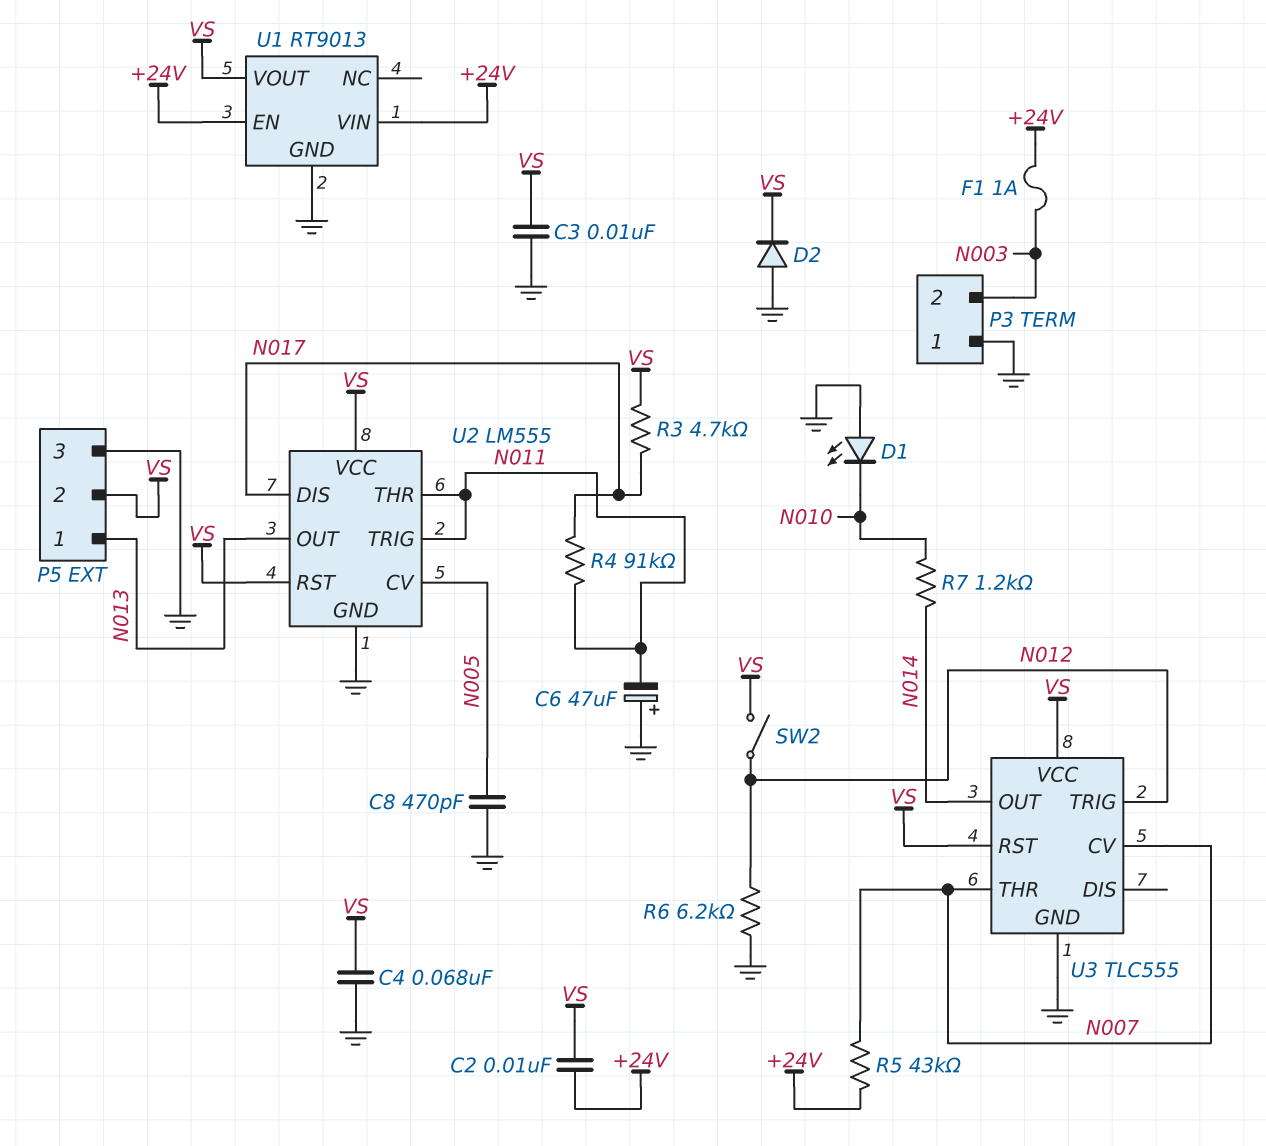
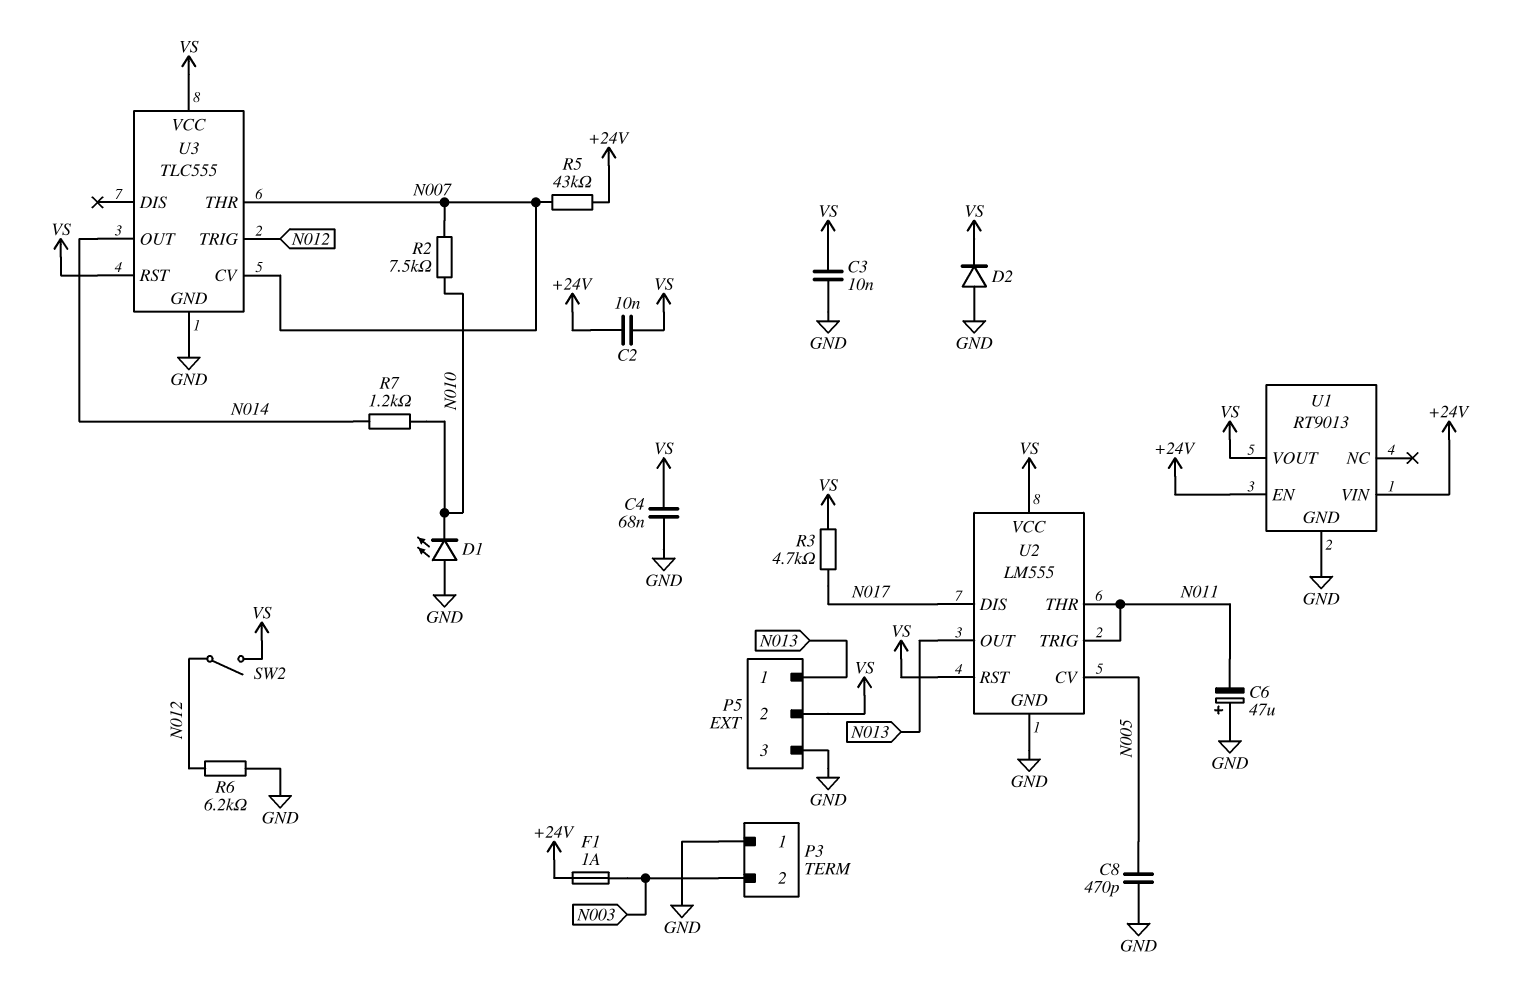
R2: none -> 7.5k (N007, N010)
R4: 91k (N011, N017) -> none

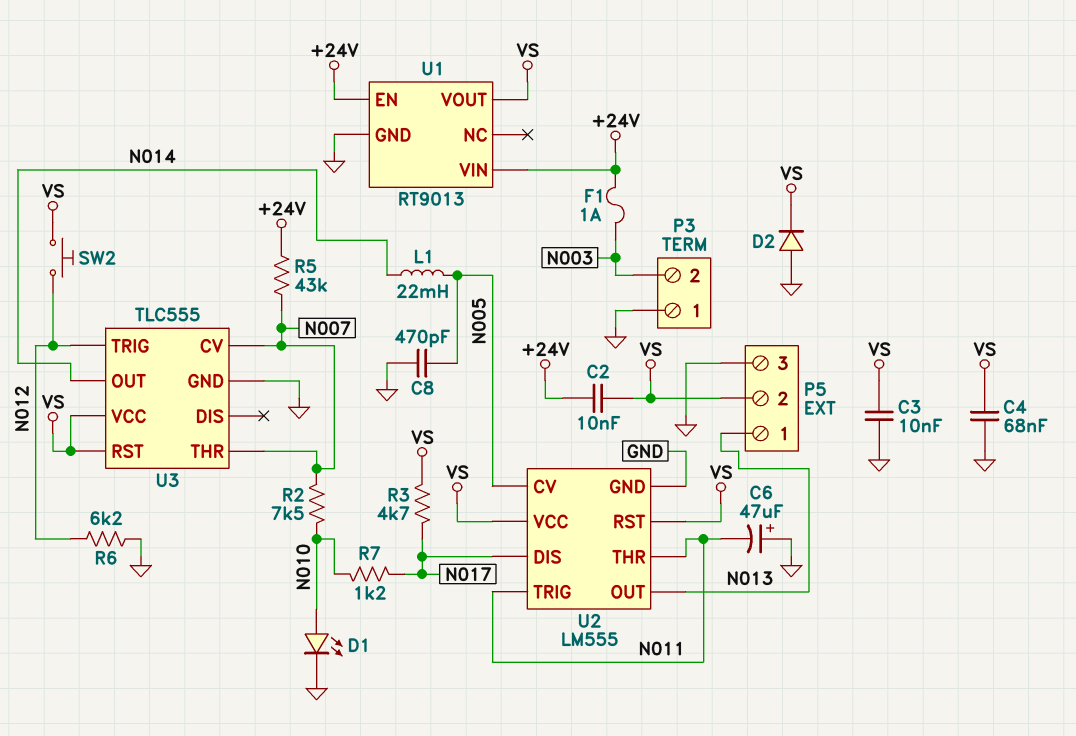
D1: LED (A GND, K N010) -> LED (A N010, K GND)
L1: none -> 22mH (N005, N014)
R7: 1.2k (N010, N014) -> 1.2k (N010, N017)
SW2: switch (N012, VS) -> button (N012, VS)

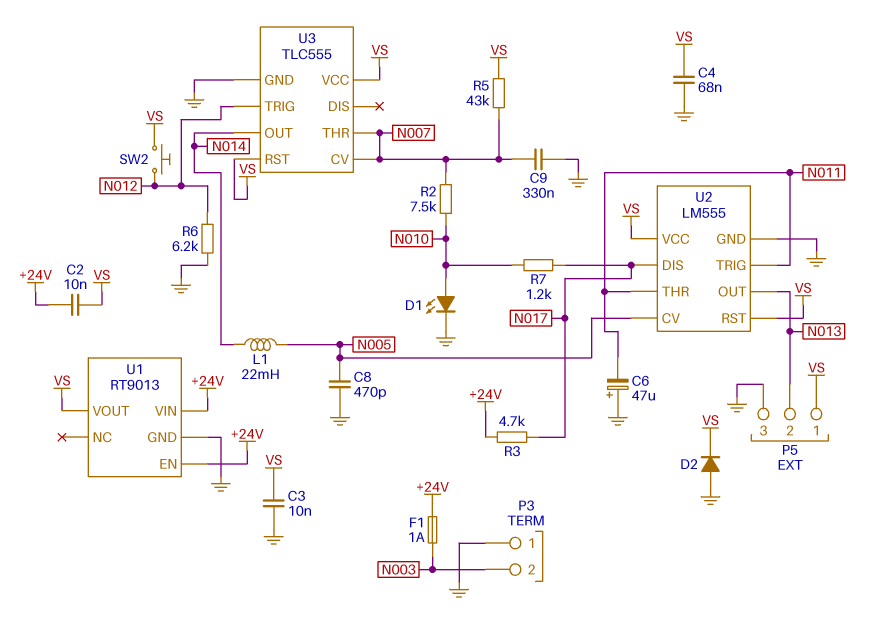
C9: none -> 330nF (GND, N007)
P5 pin 1: N013 -> VS
P5 pin 2: VS -> N013
R3: 4.7k (N017, VS) -> 4.7k (+24V, N017)
R5: 43k (+24V, N007) -> 43k (N007, VS)

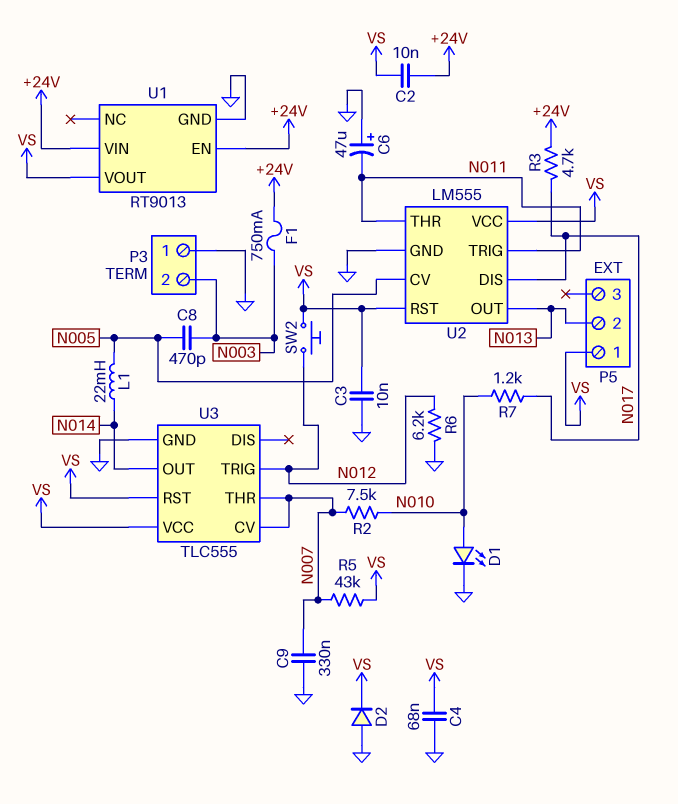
C8: 470pF (GND, N005) -> 470pF (N003, N005)
F1: 1A (+24V, N003) -> 750mA (+24V, N003)
P5 pin 3: GND -> none

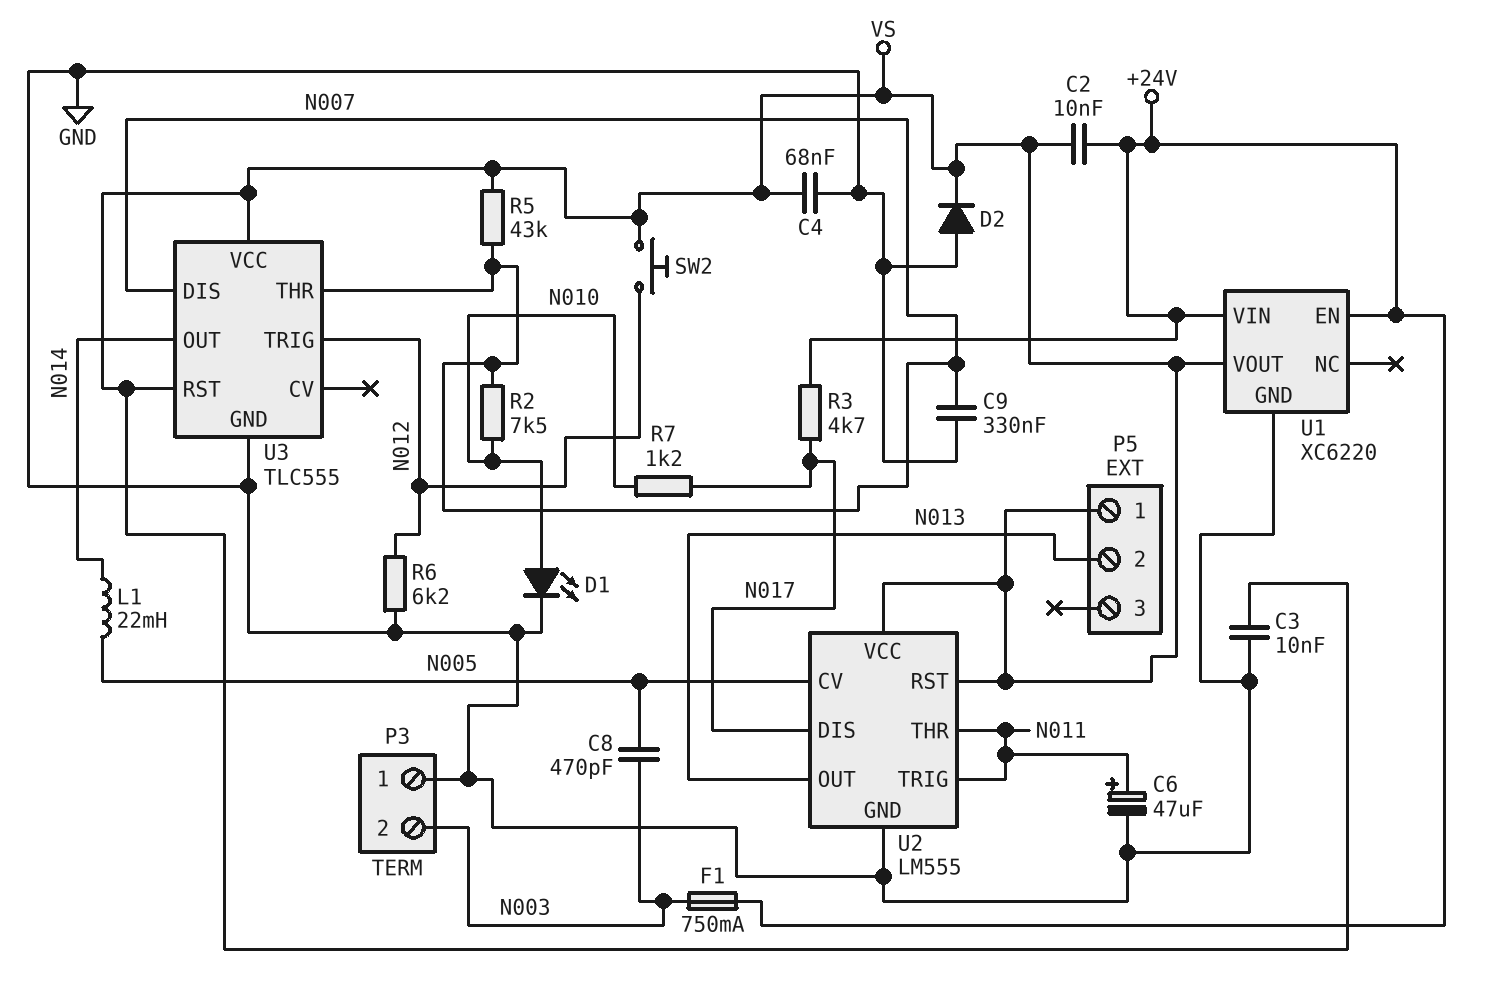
C6: 47uF (plus GND, minus N011) -> 47uF (plus N011, minus GND)
U1: RT9013 -> XC6220
U3 pin CV: N007 -> none
U3 pin DIS: none -> N007

